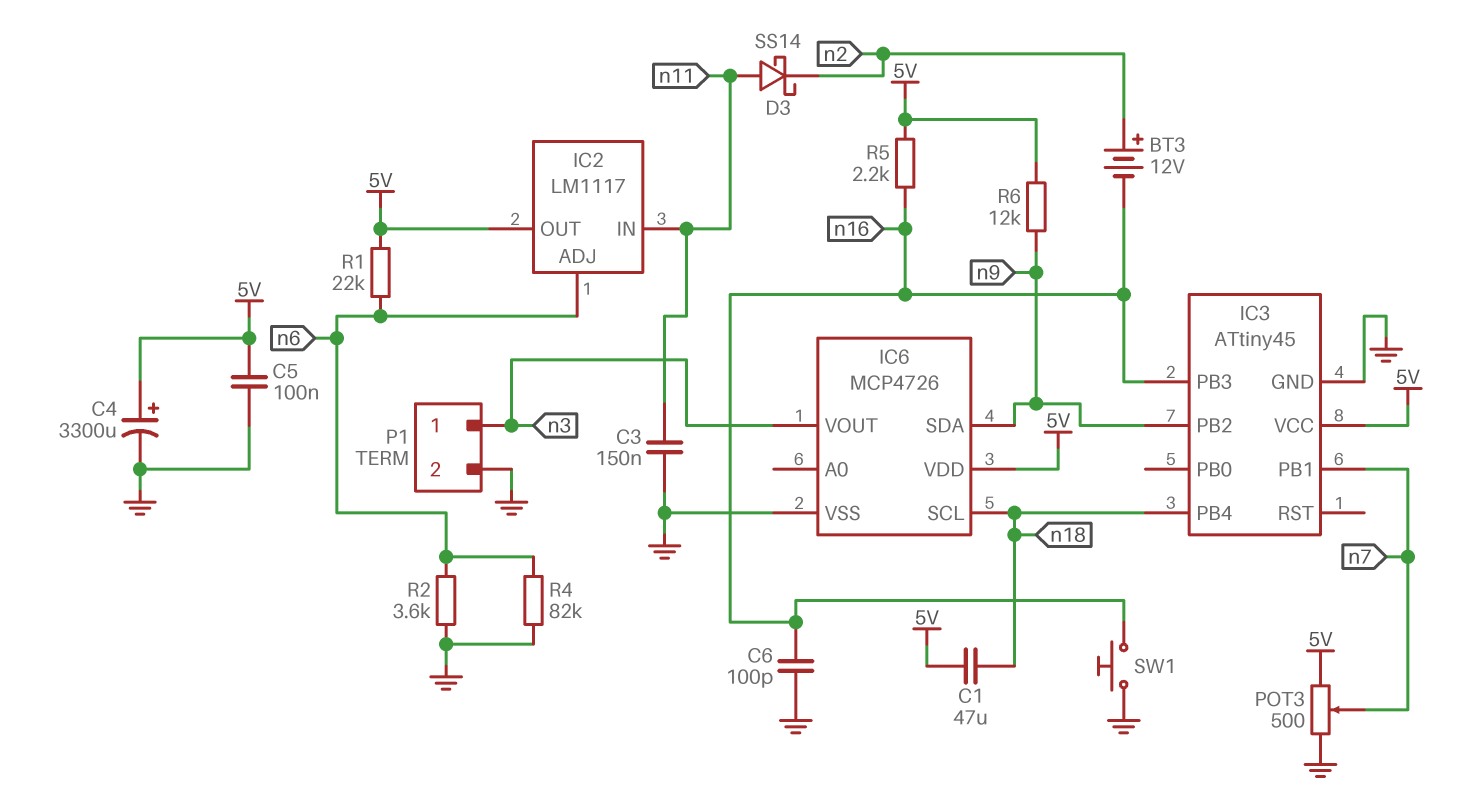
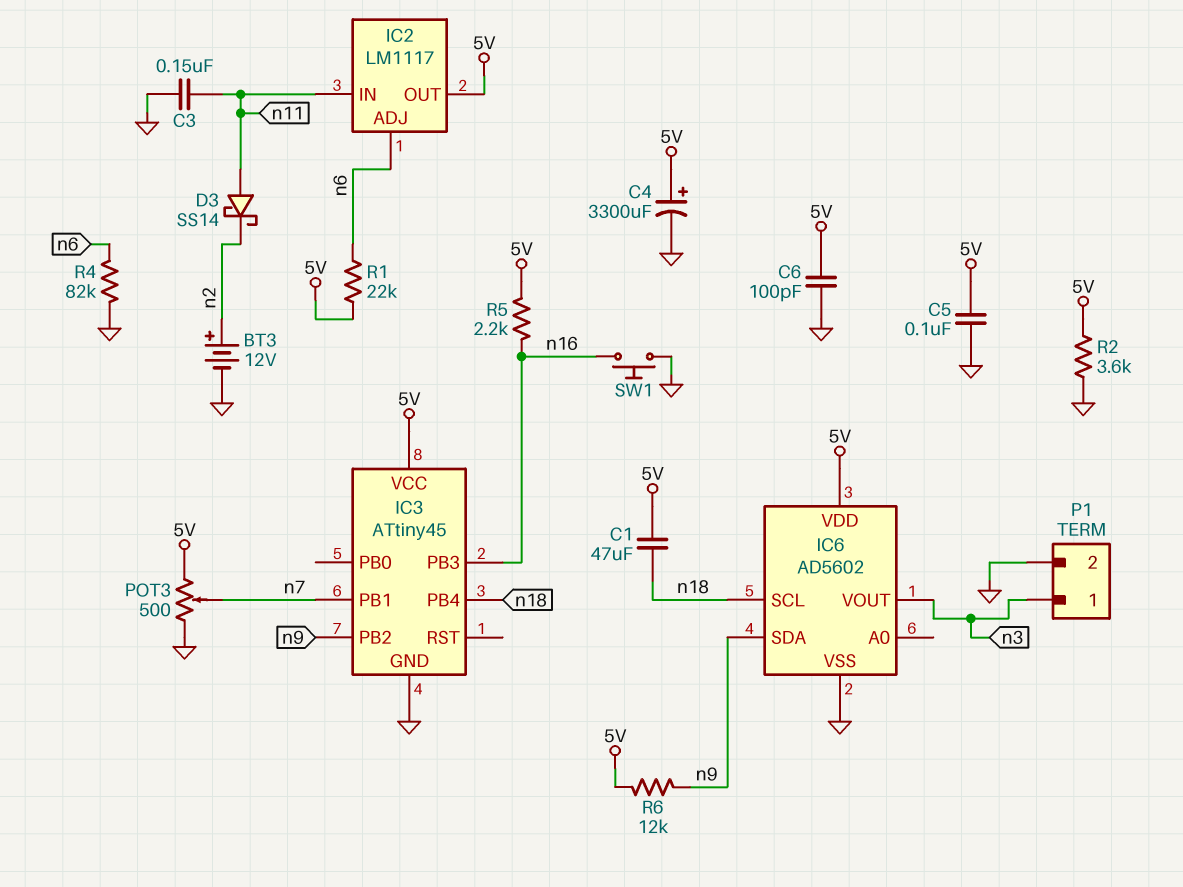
BT3: 12V (plus n2, minus n16) -> 12V (plus n2, minus GND)
C6: 100pF (GND, n16) -> 100pF (5V, GND)
IC6: MCP4726 -> AD5602
R2: 3.6k (GND, n6) -> 3.6k (5V, GND)

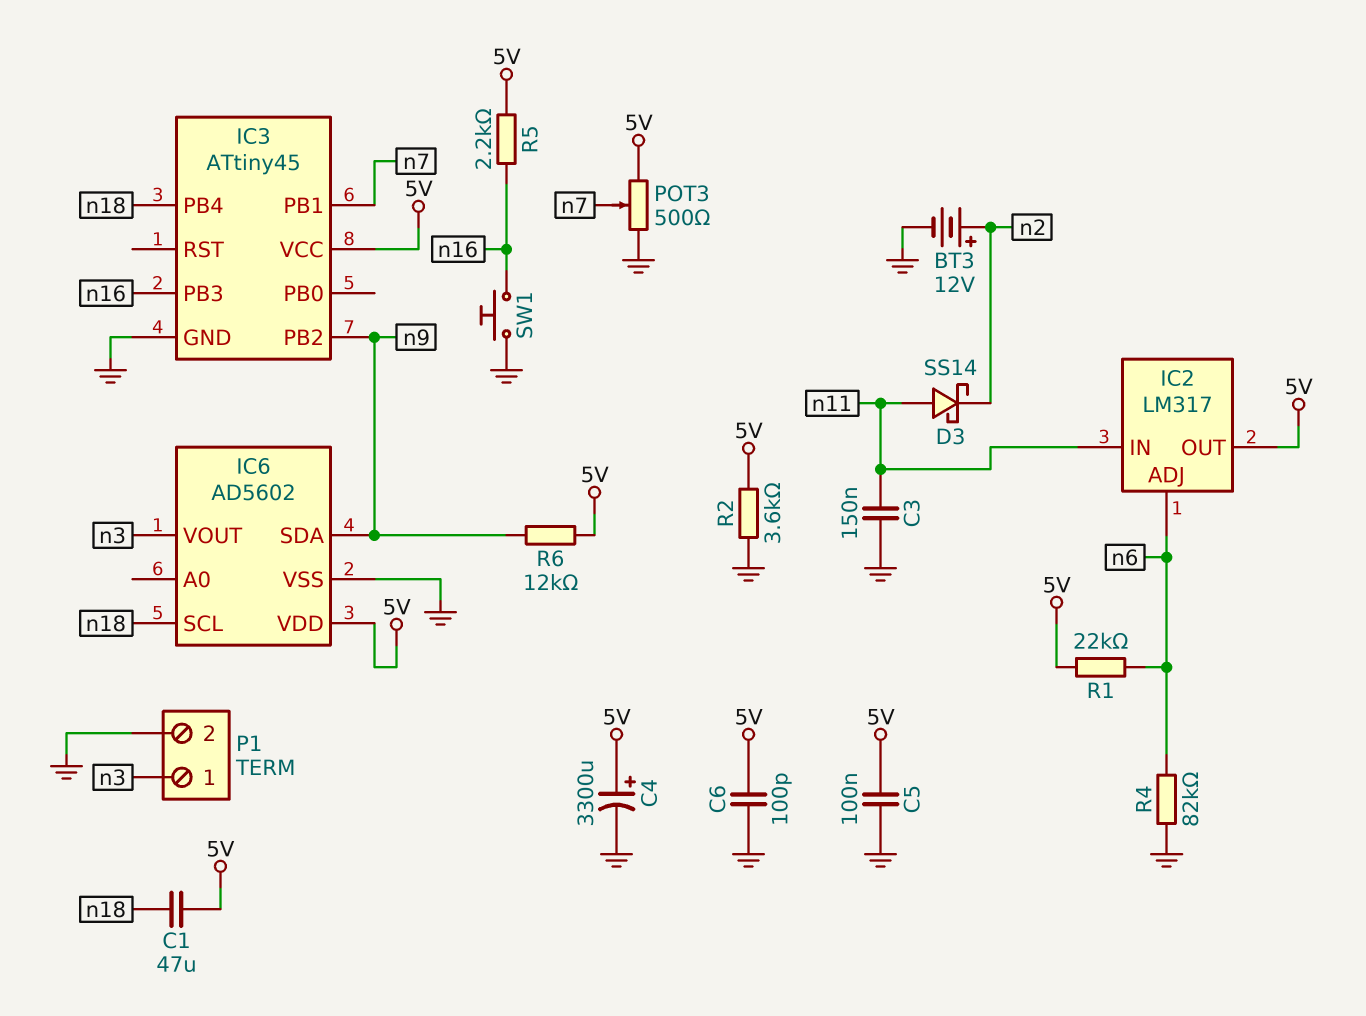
IC2: LM1117 -> LM317

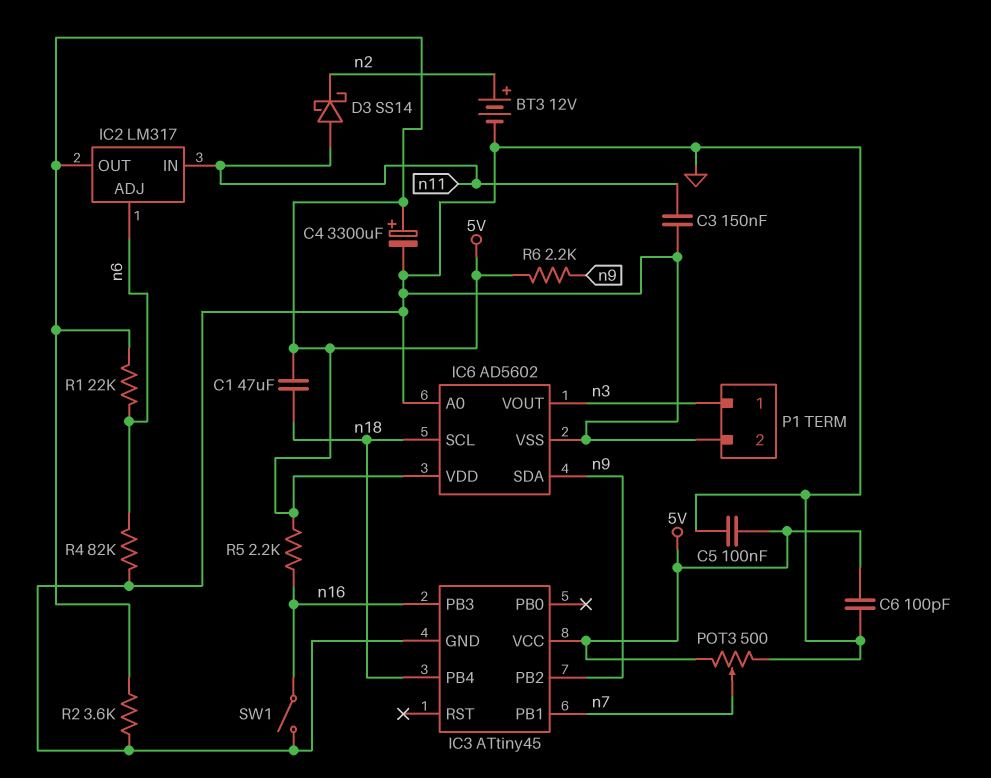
IC6 pin A0: none -> GND
R6: 12k (5V, n9) -> 2.2k (5V, n9)
SW1: button (GND, n16) -> switch (GND, n16)

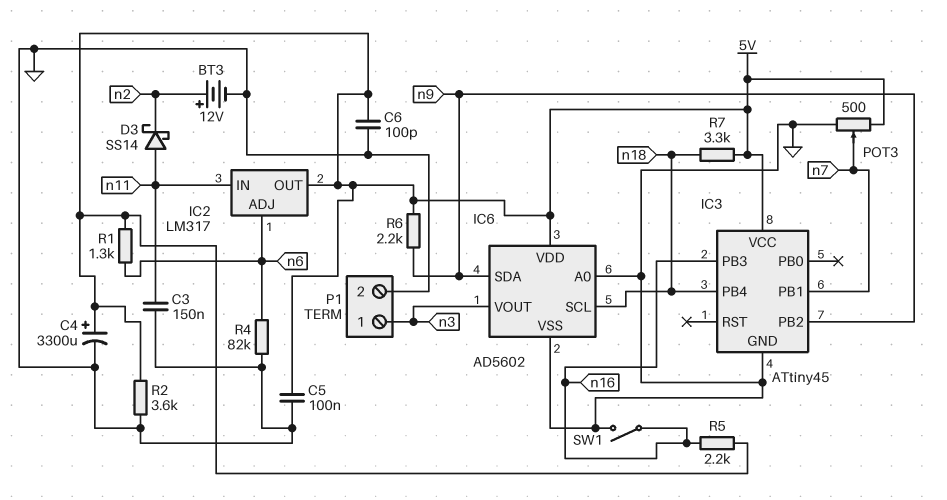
C1: 47uF (5V, n18) -> none
R1: 22k (5V, n6) -> 1.3k (5V, n6)
R7: none -> 3.3k (5V, n18)

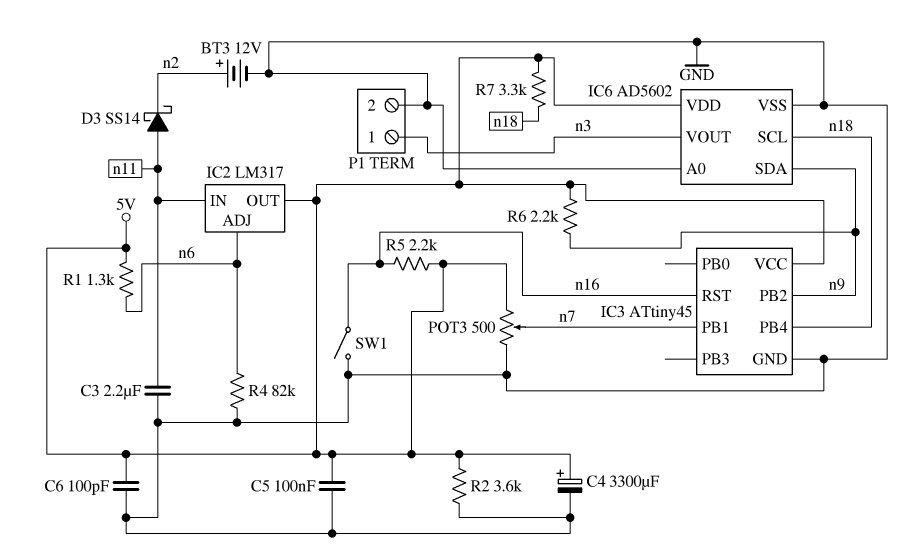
C3: 150nF (GND, n11) -> 2.2uF (GND, n11)
IC3 pin PB3: n16 -> none
IC3 pin RST: none -> n16

